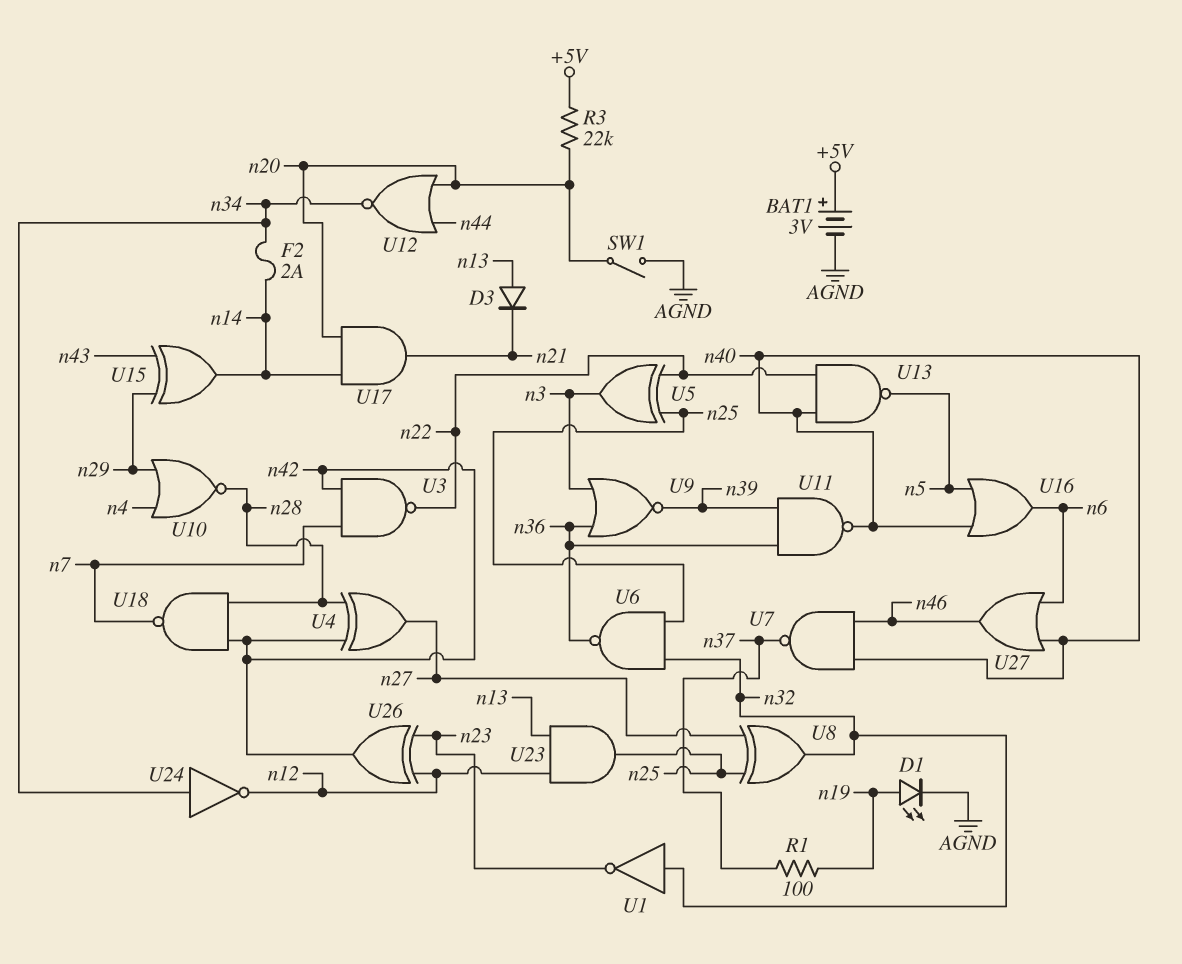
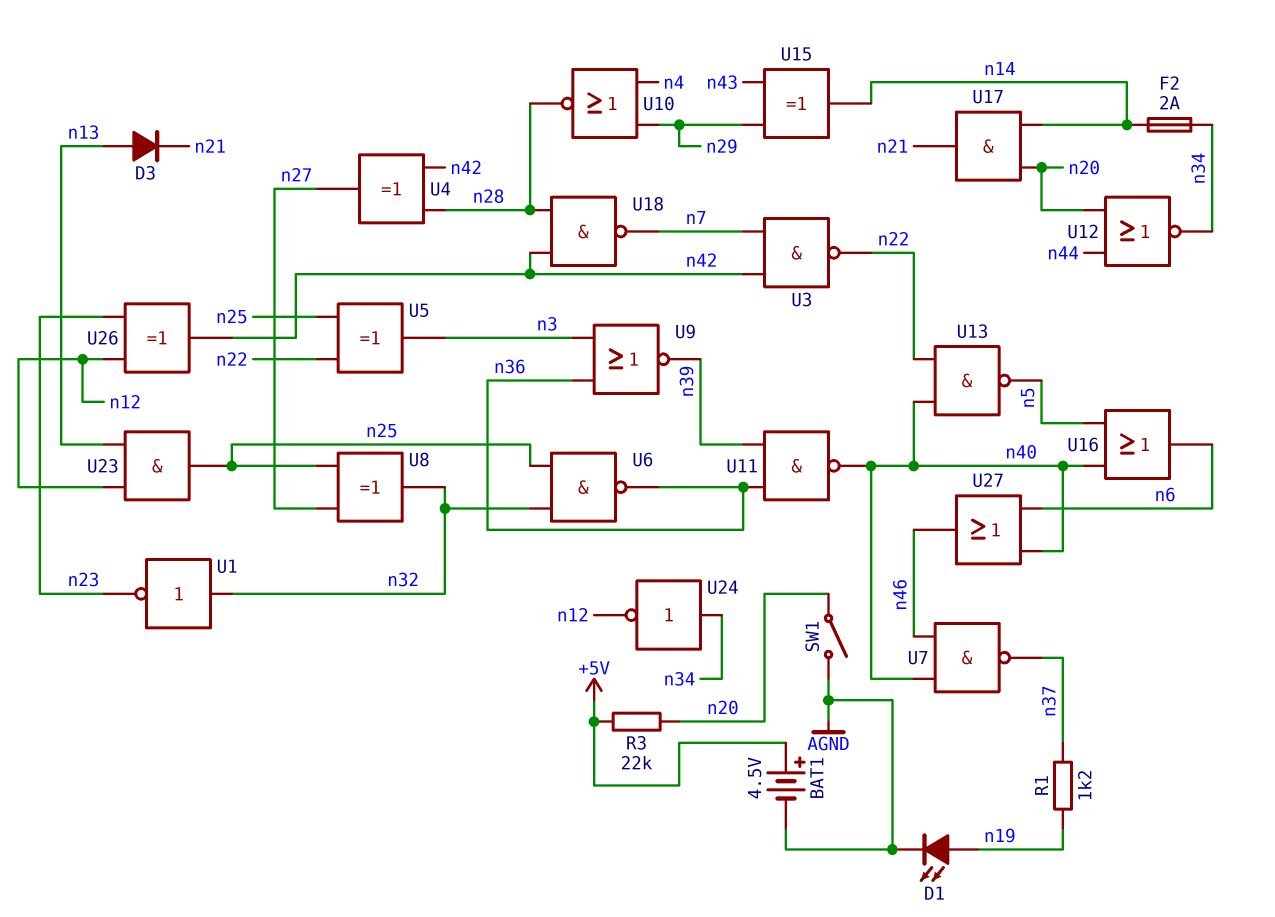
BAT1: 3V (plus +5V, minus AGND) -> 4.5V (plus +5V, minus AGND)
R1: 100 (n19, n37) -> 1.2k (n19, n37)

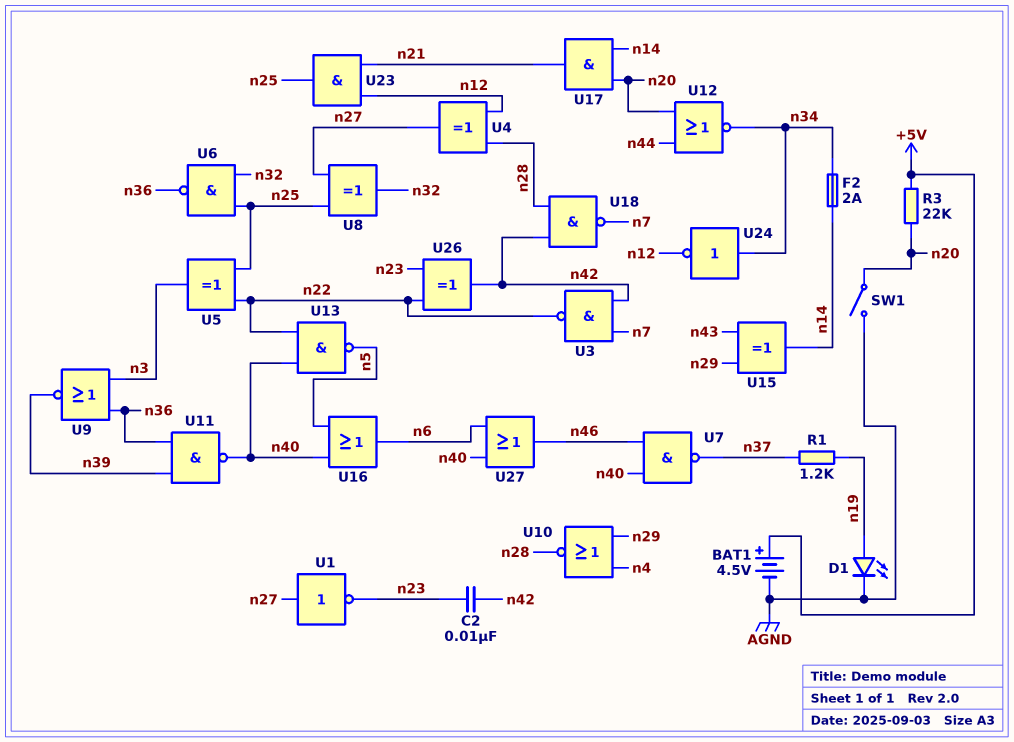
C2: none -> 10nF (n23, n42)
D3: diode (A n13, K n21) -> none
U1: NOT (in n32, out n23) -> NOT (in n27, out n23)
U4: XOR (in n28, in n42, out n27) -> XOR (in n12, in n28, out n27)
U23: AND (in n12, in n13, out n25) -> AND (in n12, in n21, out n25)
U26: XOR (in n12, in n23, out n42) -> XOR (in n22, in n23, out n42)

